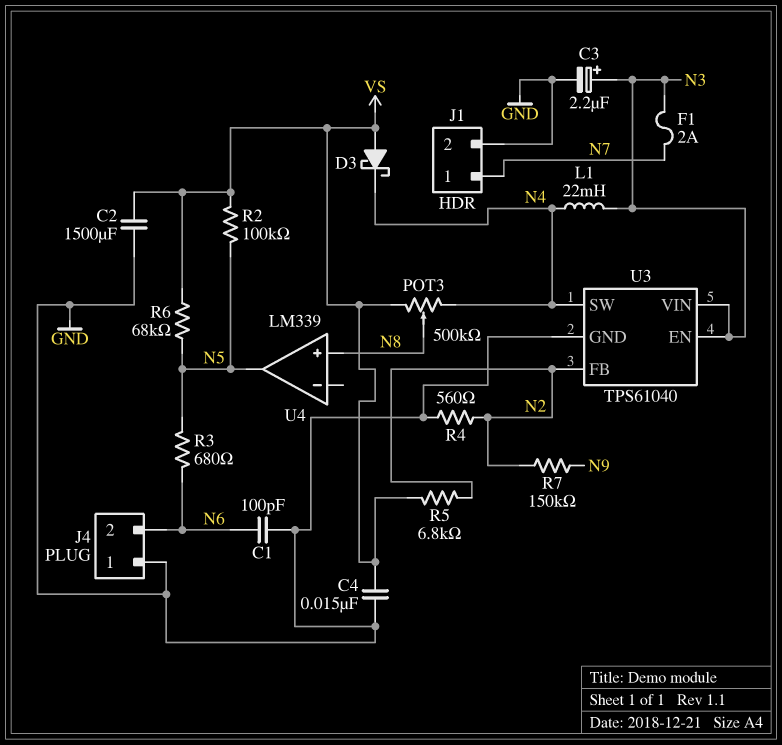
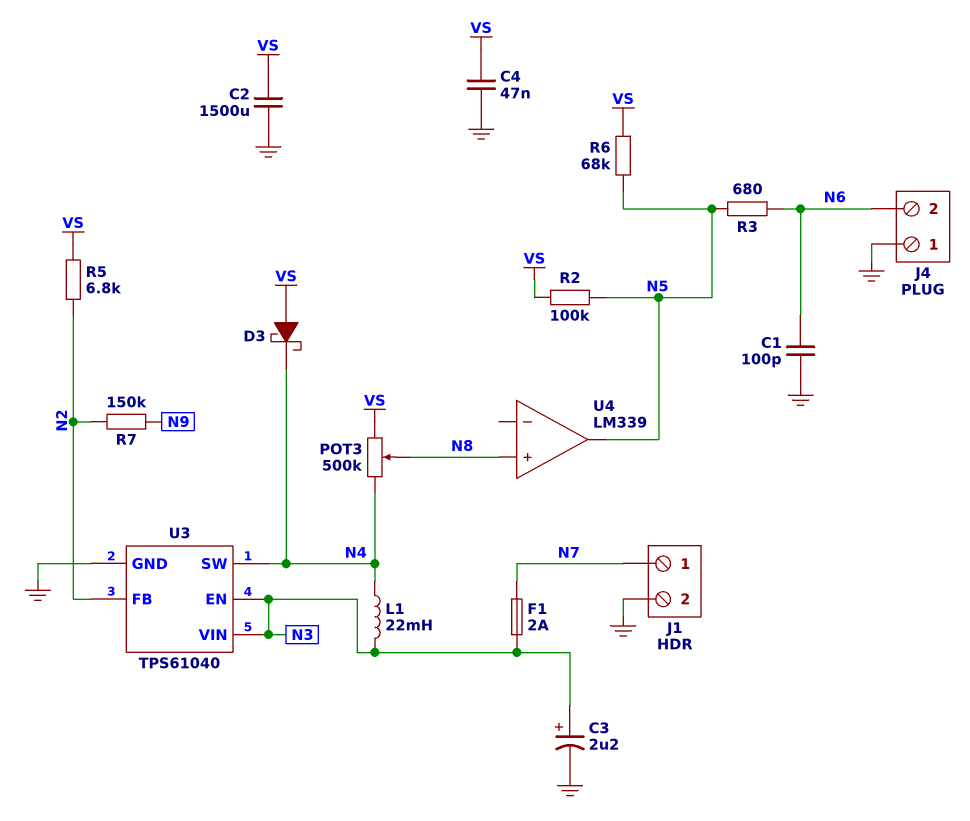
C4: 15nF (GND, VS) -> 47nF (GND, VS)
R4: 560 (GND, N2) -> none

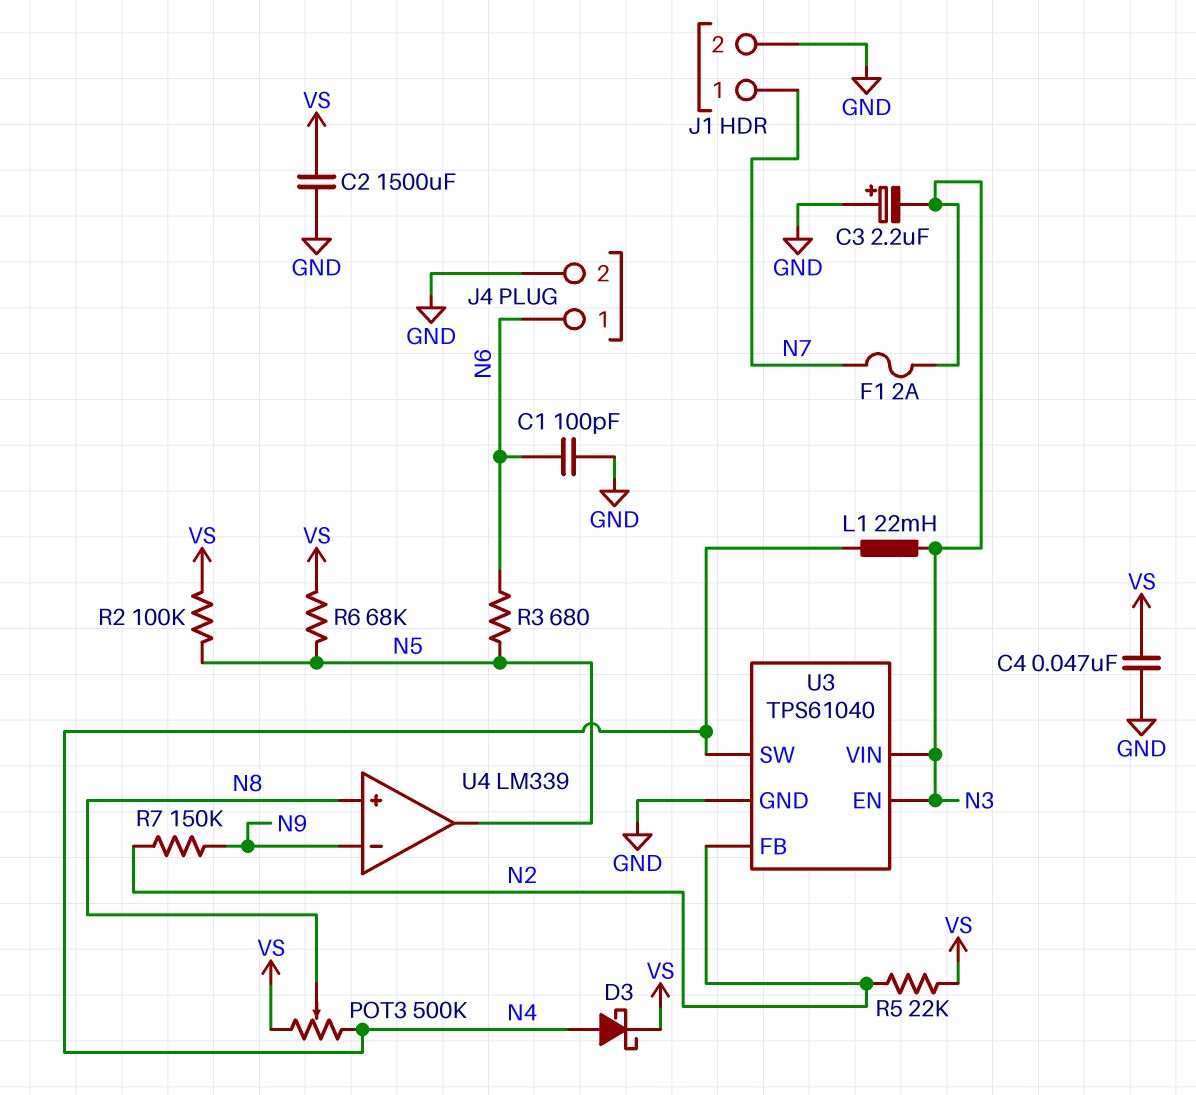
C3: 2.2uF (plus N3, minus GND) -> 2.2uF (plus GND, minus N3)
D3: schottky (A VS, K N4) -> schottky (A N4, K VS)
J4 pin 1: GND -> N6
J4 pin 2: N6 -> GND
R5: 6.8k (N2, VS) -> 22k (N2, VS)
U4 pin in-: none -> N9

